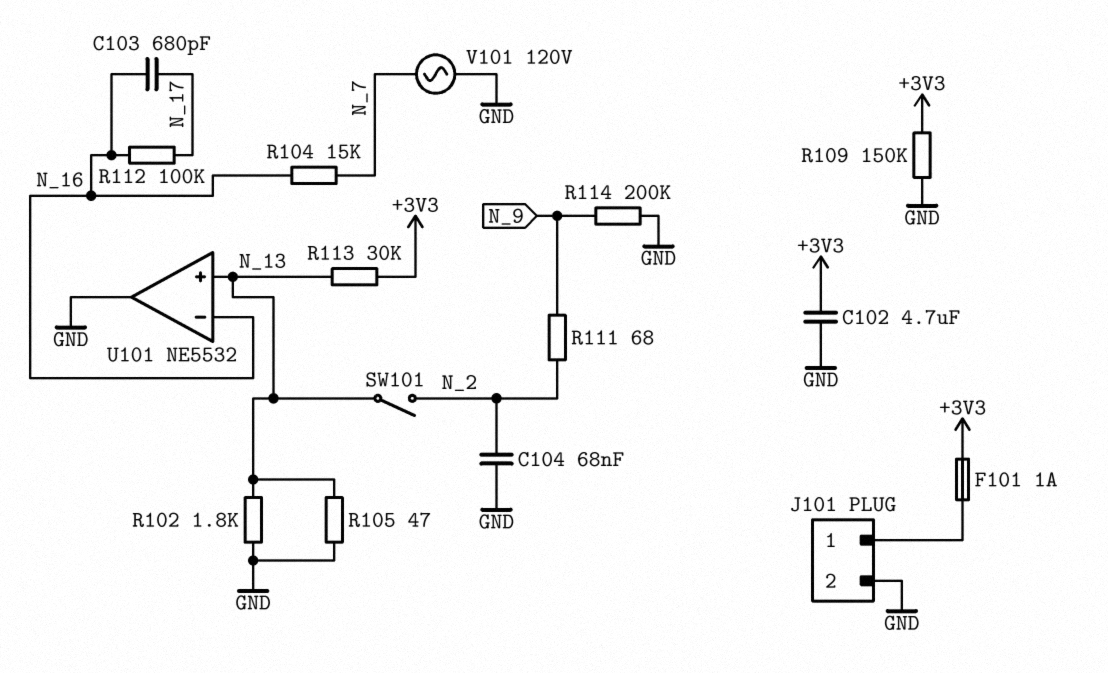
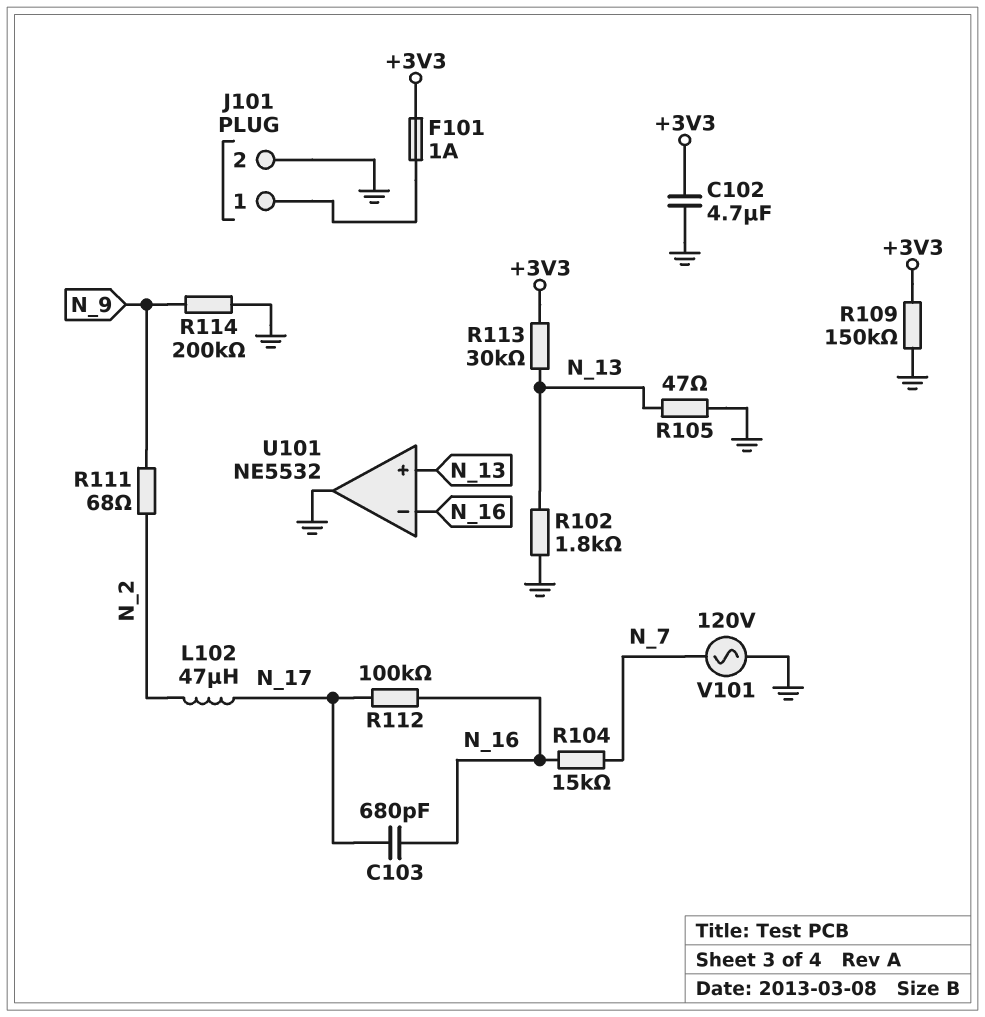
C104: 68nF (GND, N_2) -> none
L102: none -> 47uH (N_2, N_17)
SW101: switch (N_2, N_13) -> none

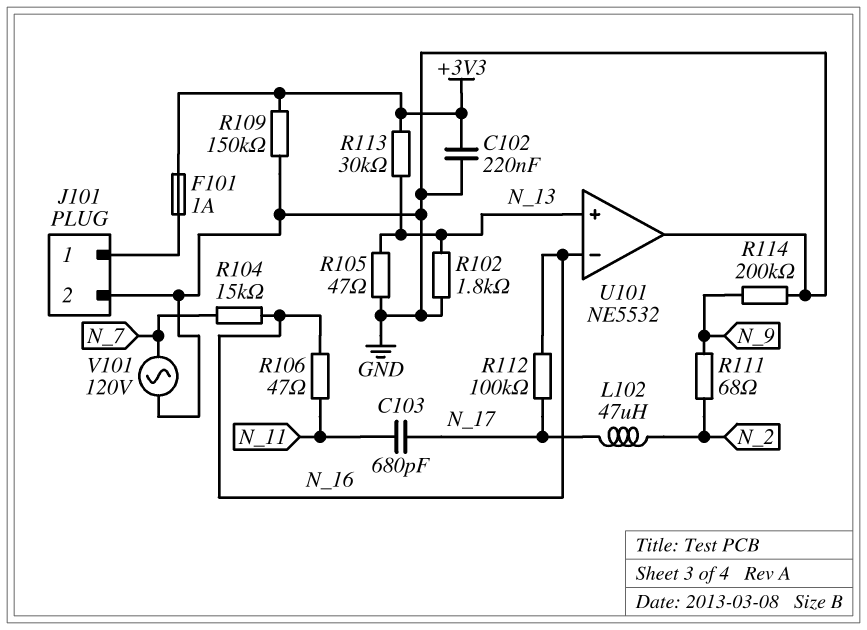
C102: 4.7uF (+3V3, GND) -> 220nF (+3V3, GND)
C103: 680pF (N_16, N_17) -> 680pF (N_11, N_17)
R106: none -> 47 (N_11, N_16)

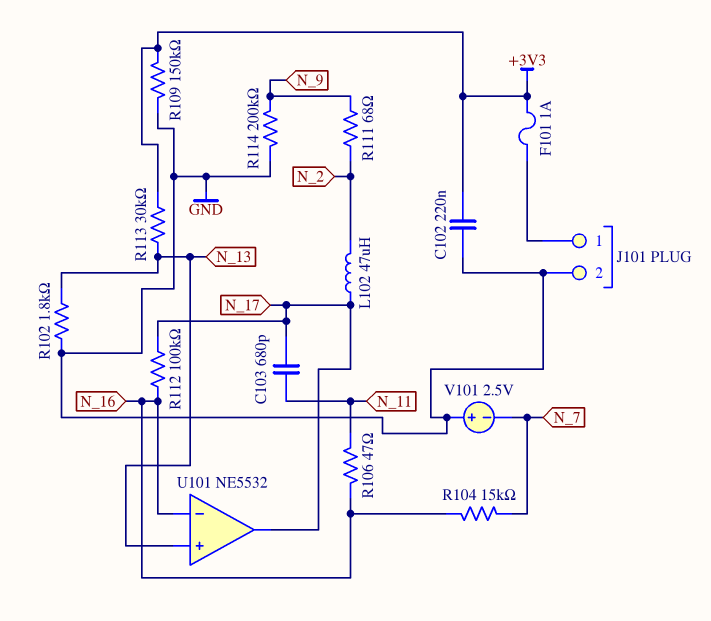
R105: 47 (GND, N_13) -> none
U101 pin out: GND -> N_17
V101: AC 120V (GND, N_7) -> 2.5V (plus GND, minus N_7)

